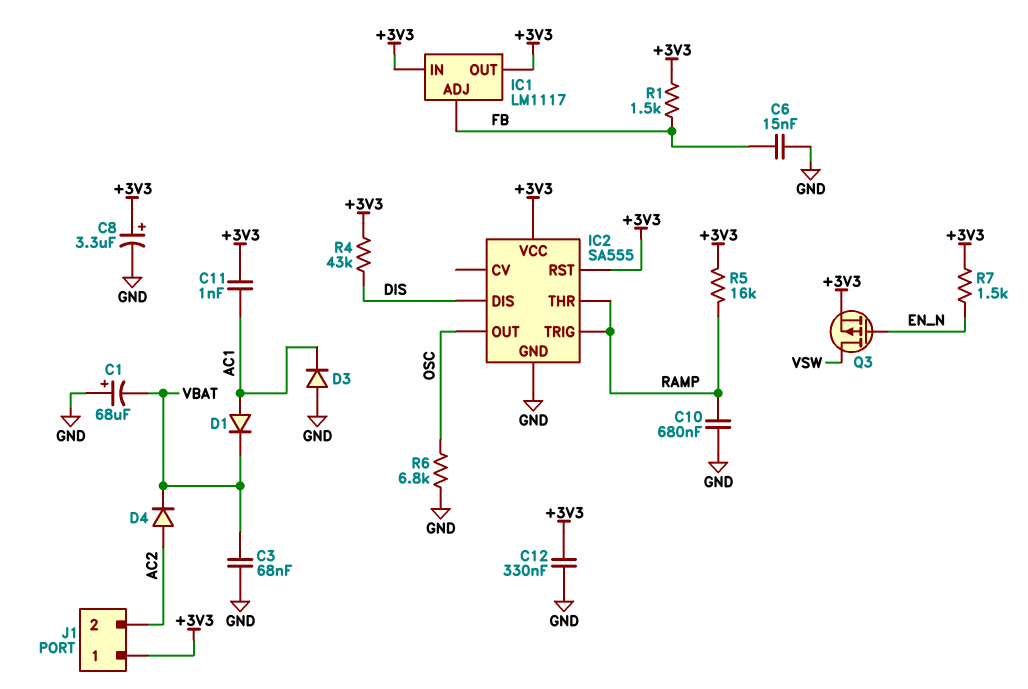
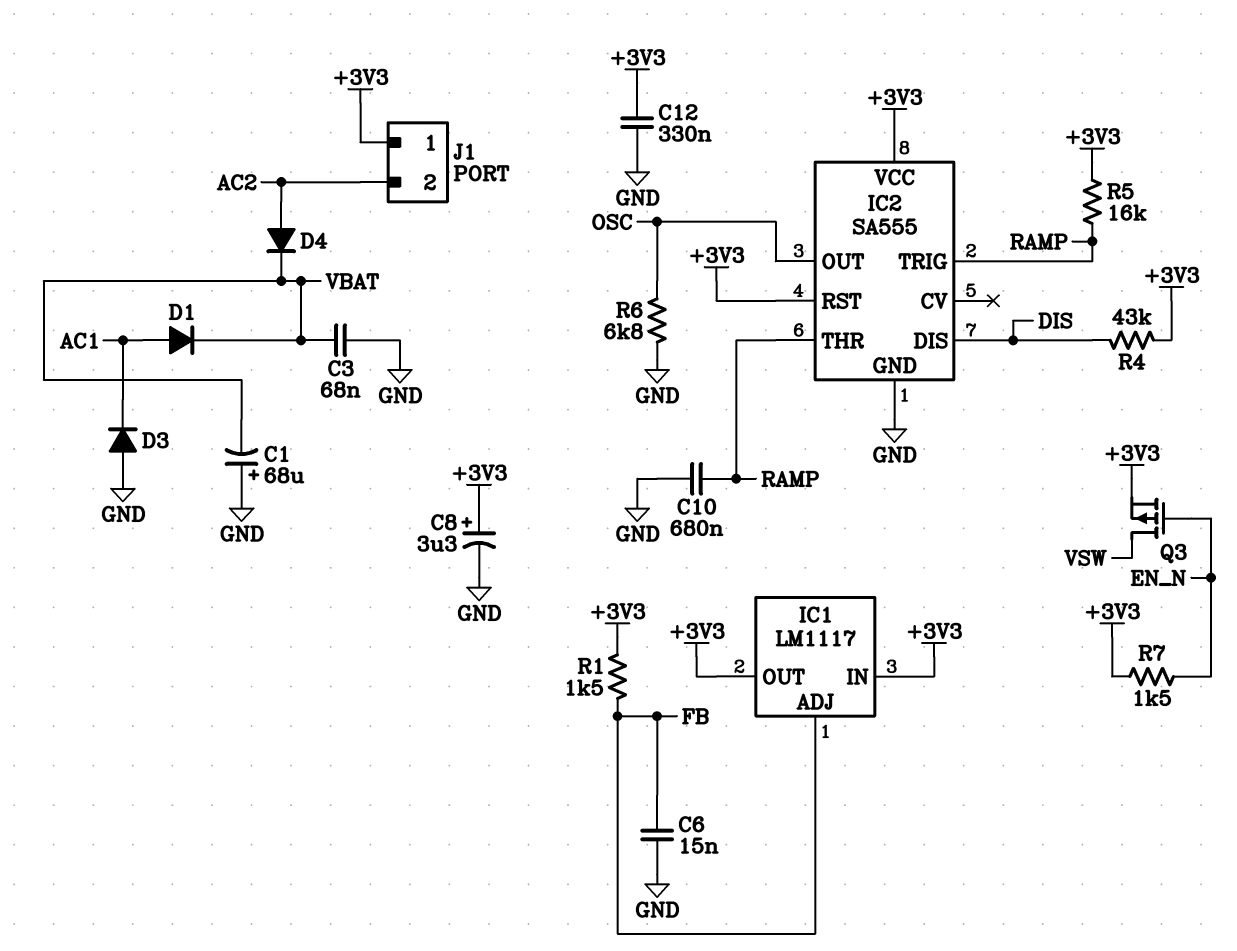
C11: 1nF (+3V3, AC1) -> none

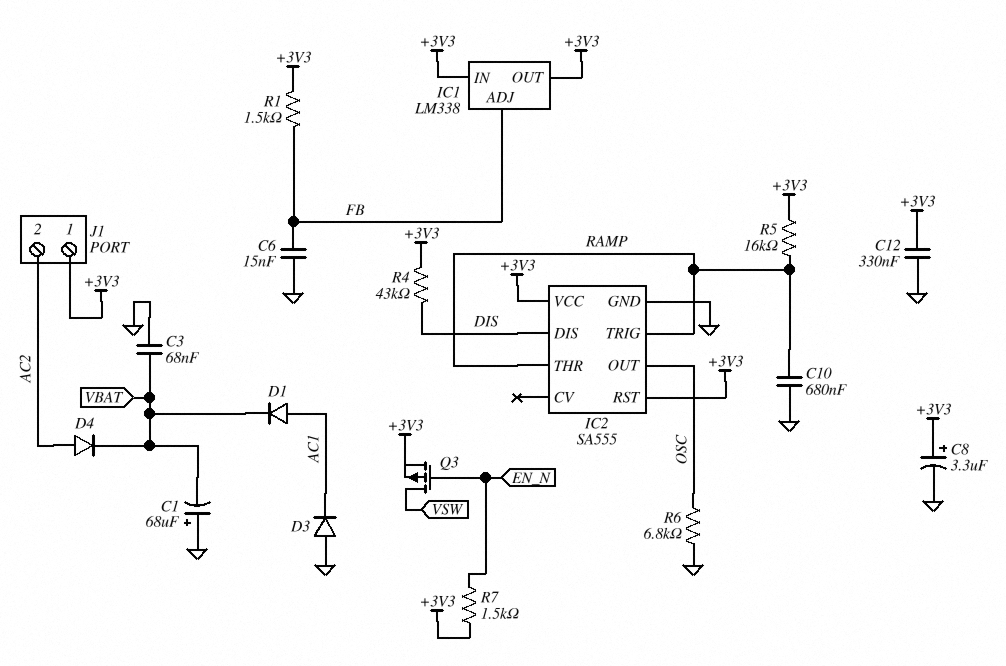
IC1: LM1117 -> LM338

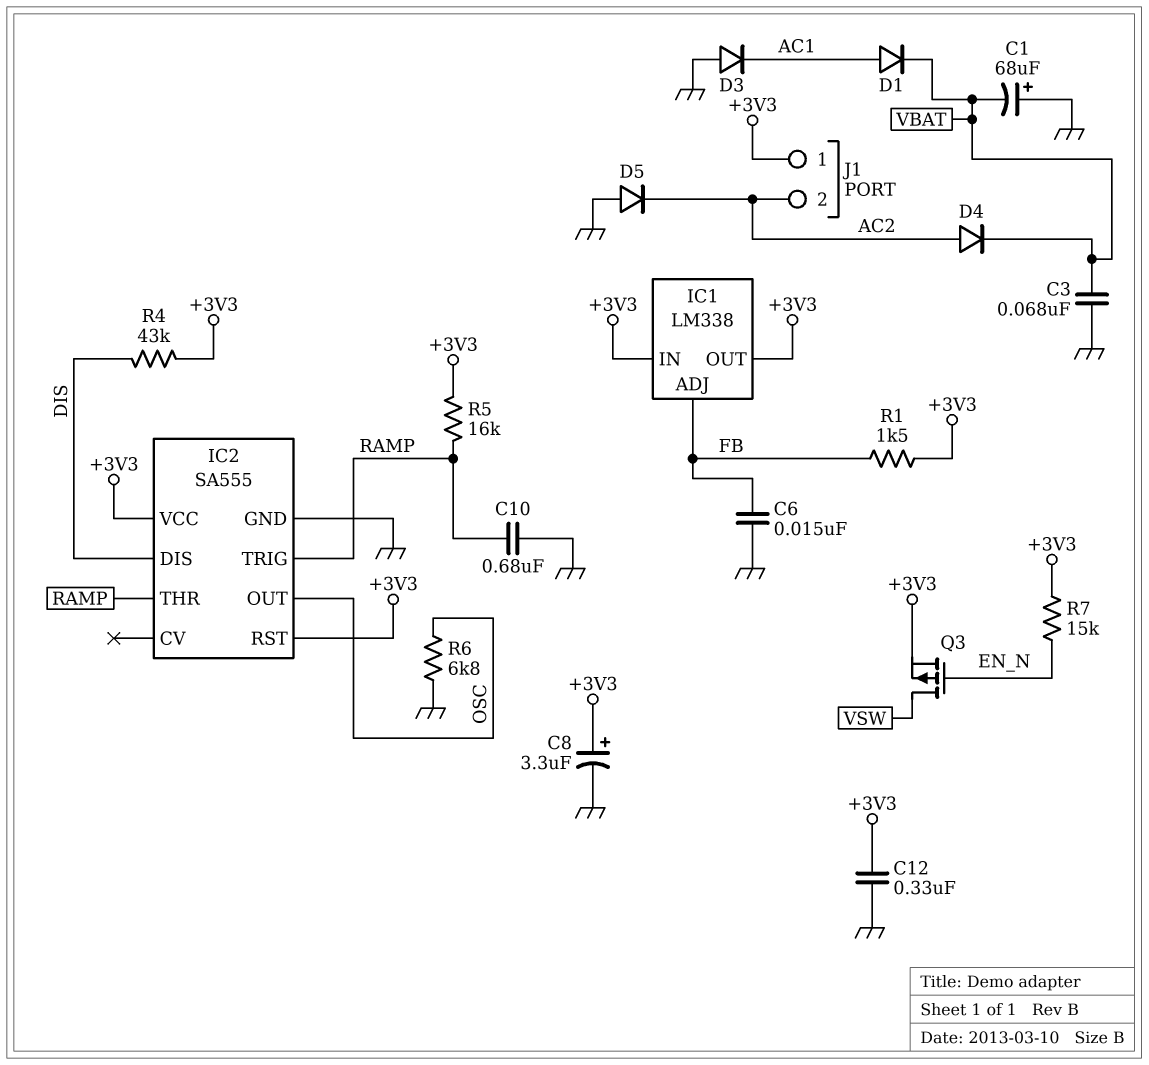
D5: none -> diode (A GND, K AC2)
R7: 1.5k (+3V3, EN_N) -> 15k (+3V3, EN_N)

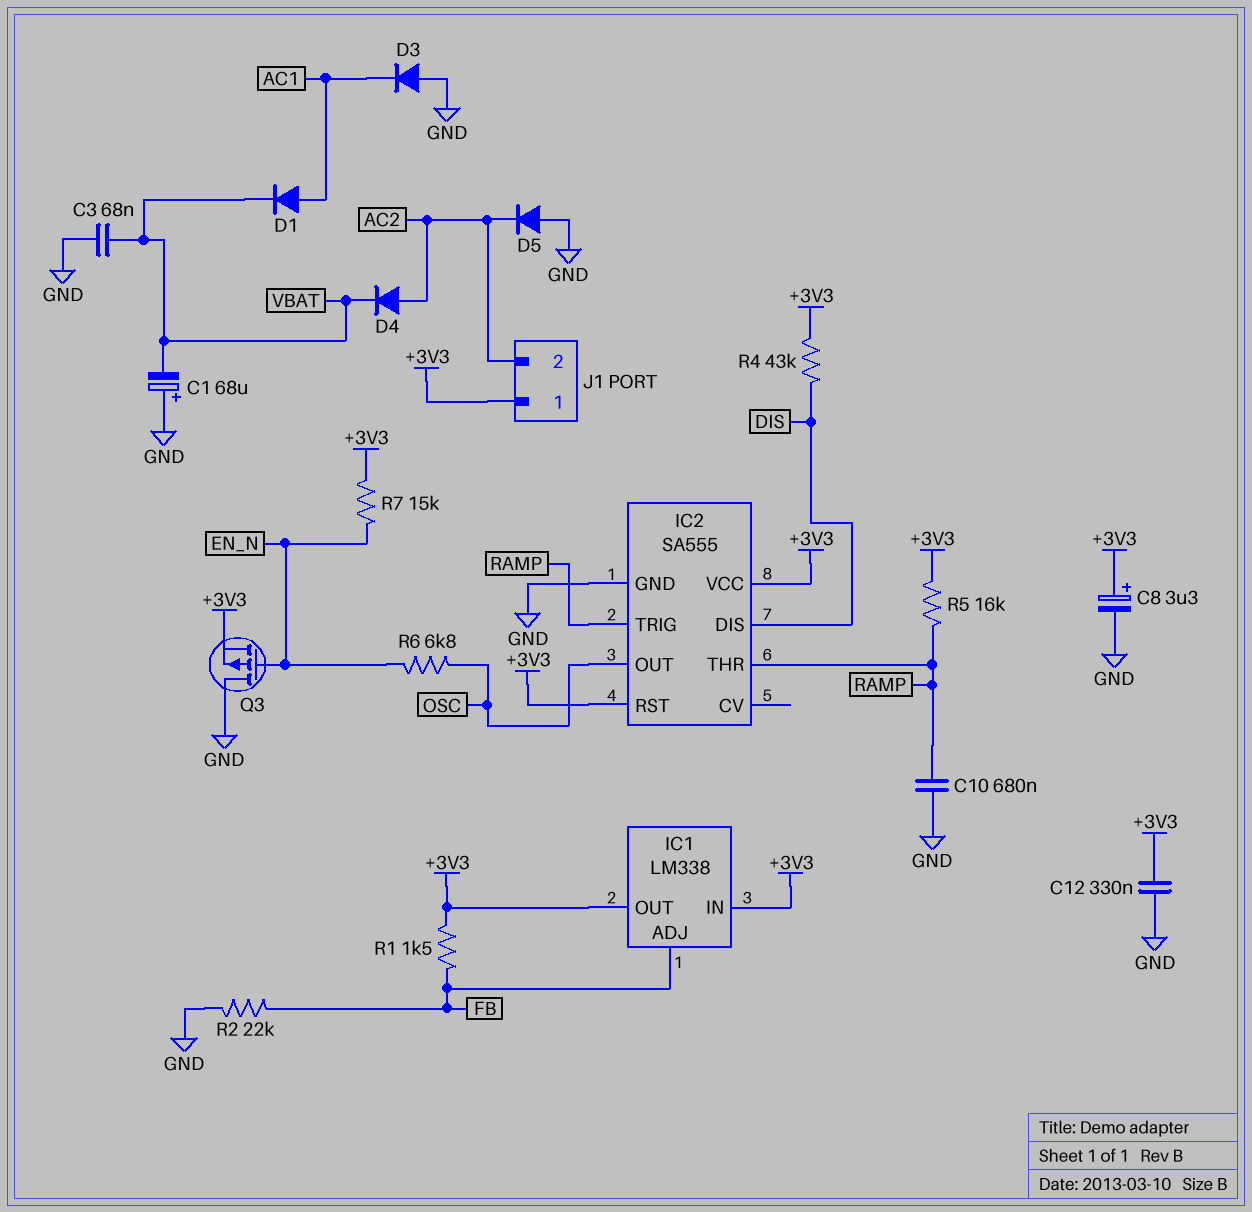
C6: 15nF (FB, GND) -> none
Q3: PMOS (G EN_N, D VSW, S +3V3) -> PMOS (G EN_N, D GND, S +3V3)
R2: none -> 22k (FB, GND)
R6: 6.8k (GND, OSC) -> 6.8k (EN_N, OSC)

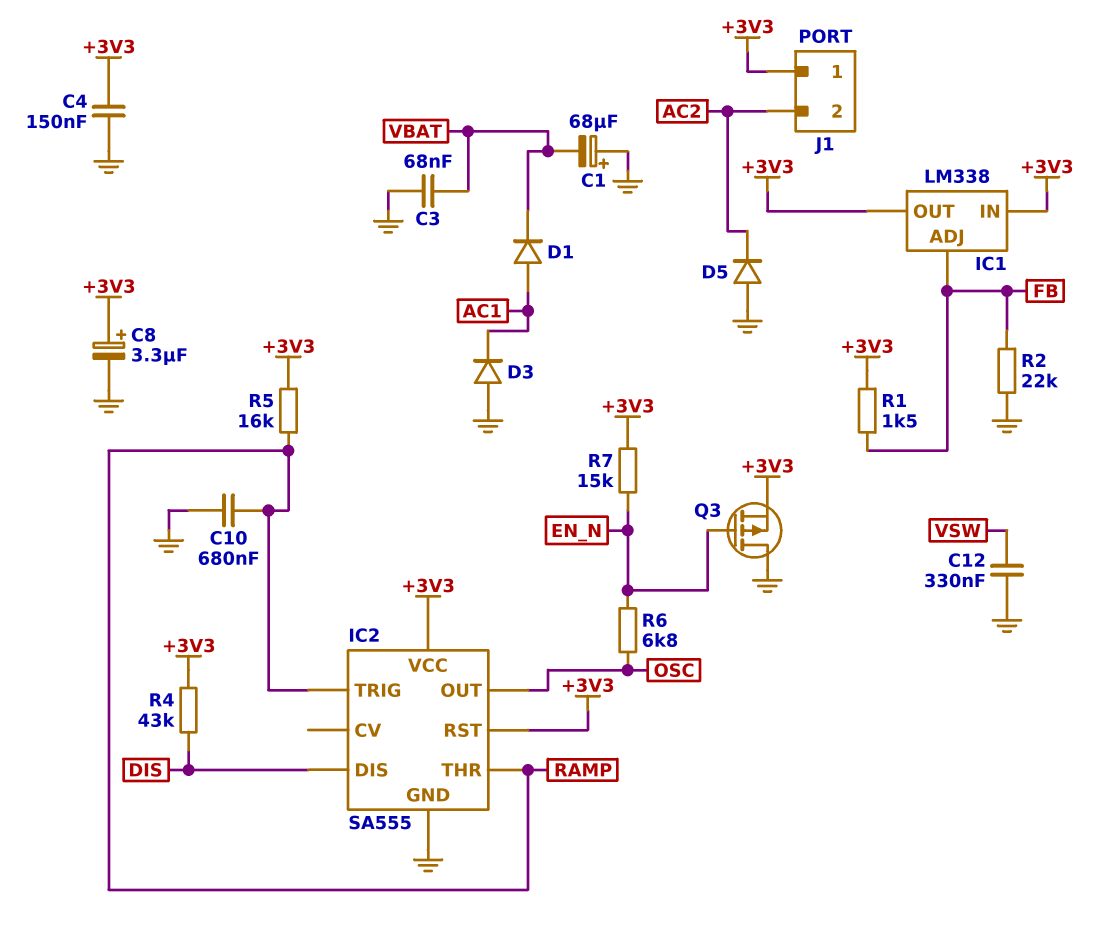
C4: none -> 150nF (+3V3, GND)
C12: 330nF (+3V3, GND) -> 330nF (GND, VSW)
D4: diode (A AC2, K VBAT) -> none

